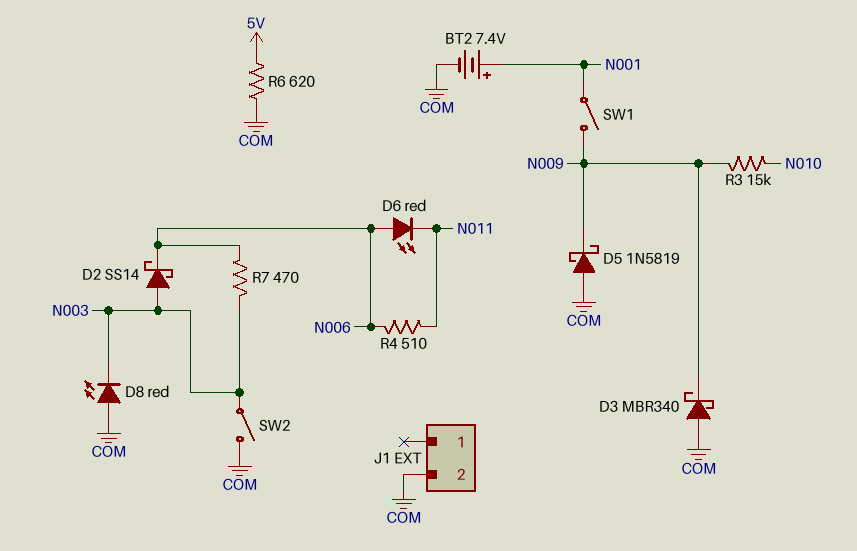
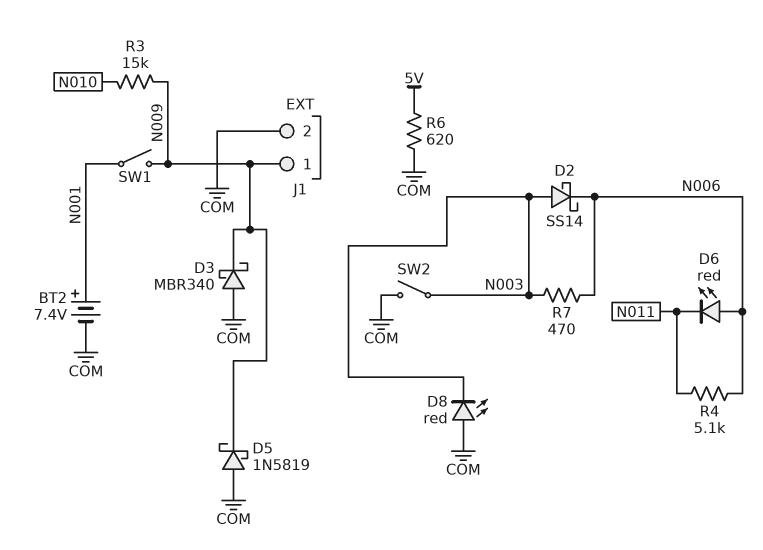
J1 pin 1: none -> N009
R4: 510 (N006, N011) -> 5.1k (N006, N011)

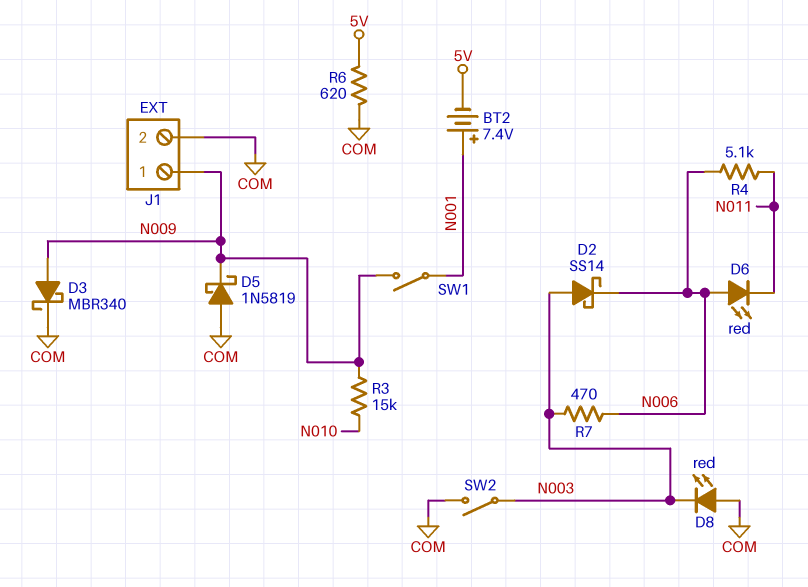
BT2: 7.4V (plus N001, minus COM) -> 7.4V (plus N001, minus 5V)
D3: schottky MBR340 (A COM, K N009) -> schottky MBR340 (A N009, K COM)

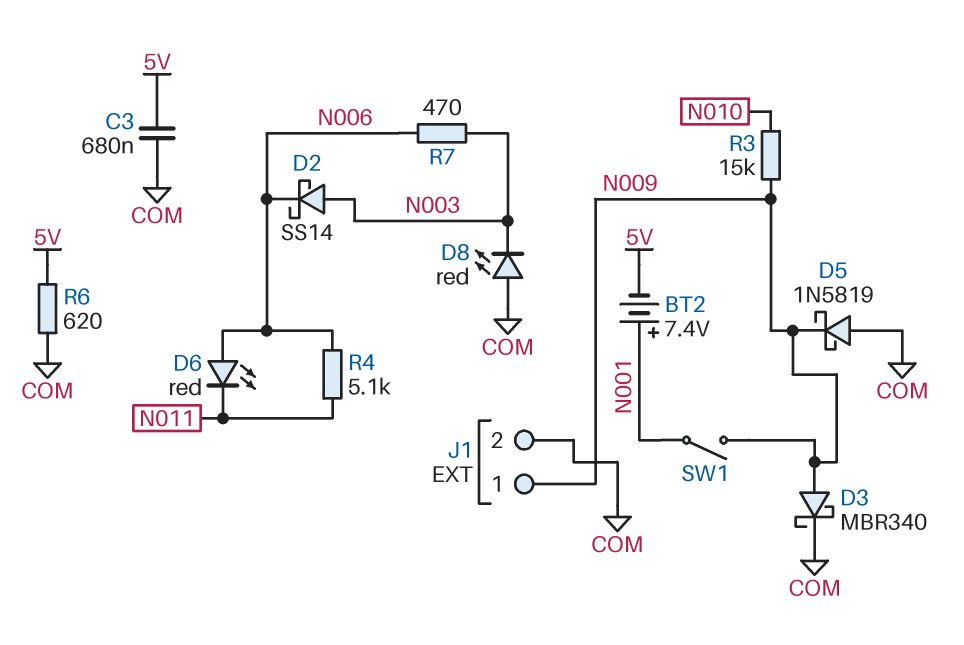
C3: none -> 680nF (5V, COM)
SW2: switch (COM, N003) -> none

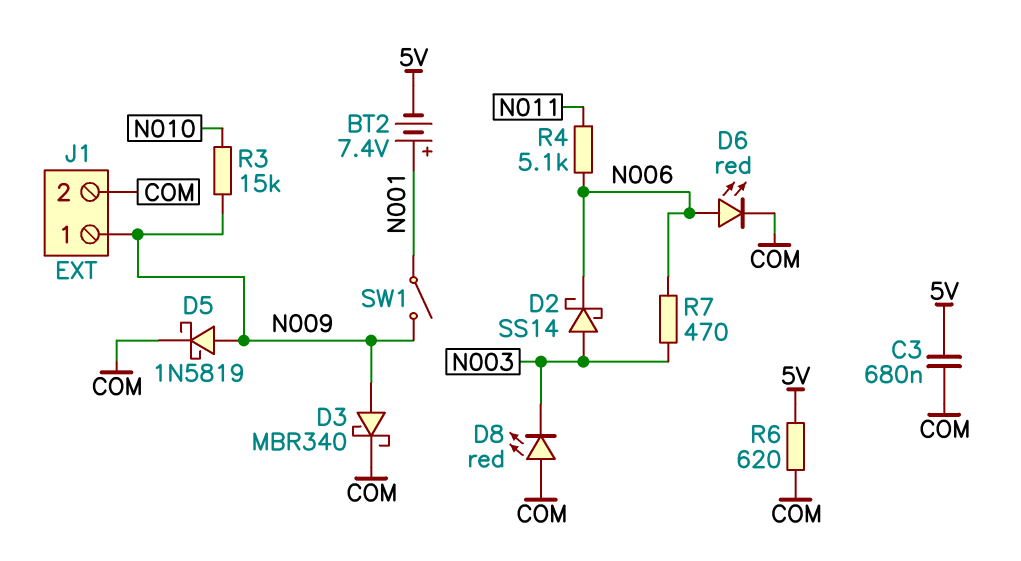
D5: schottky 1N5819 (A COM, K N009) -> schottky 1N5819 (A N009, K COM)
D6: LED red (A N006, K N011) -> LED red (A N006, K COM)

